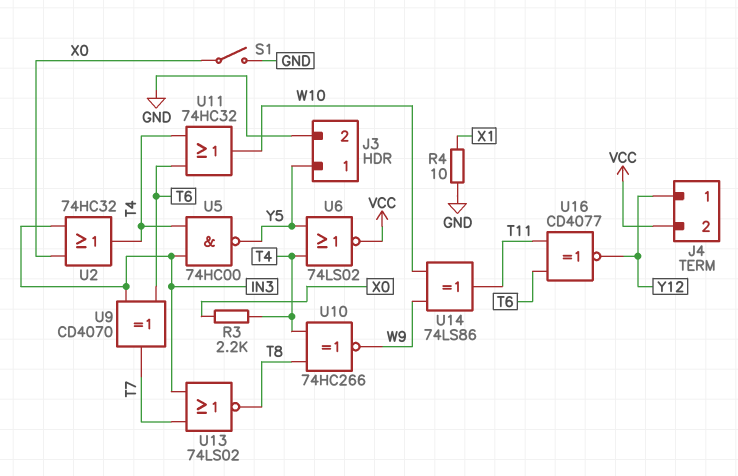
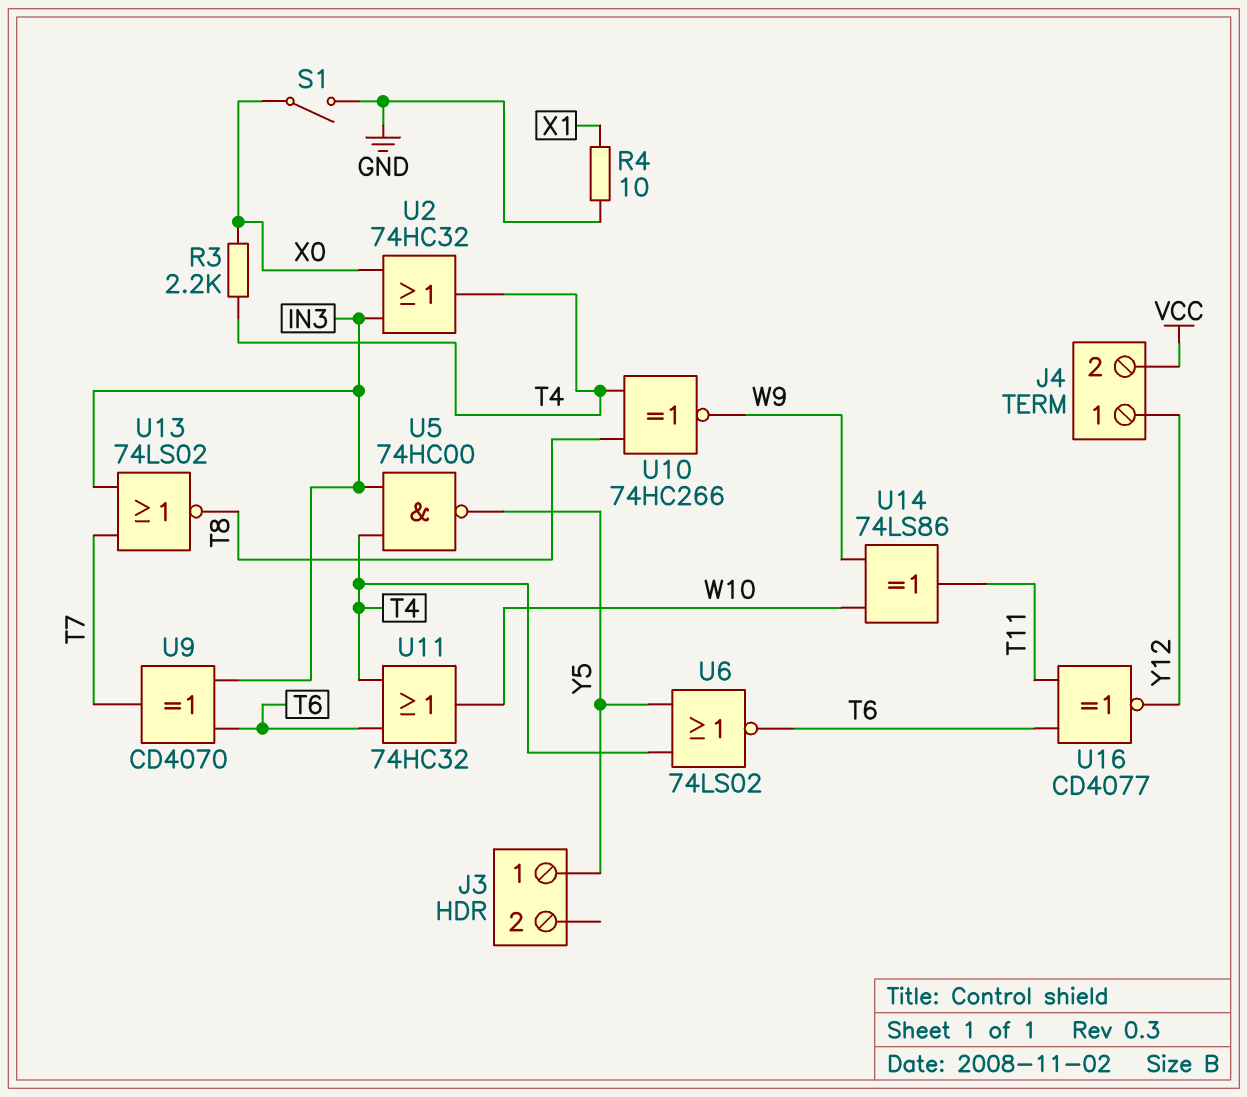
J3 pin 2: GND -> none
U6: NOR 74LS02 (in T4, in Y5, out VCC) -> NOR 74LS02 (in T4, in Y5, out T6)

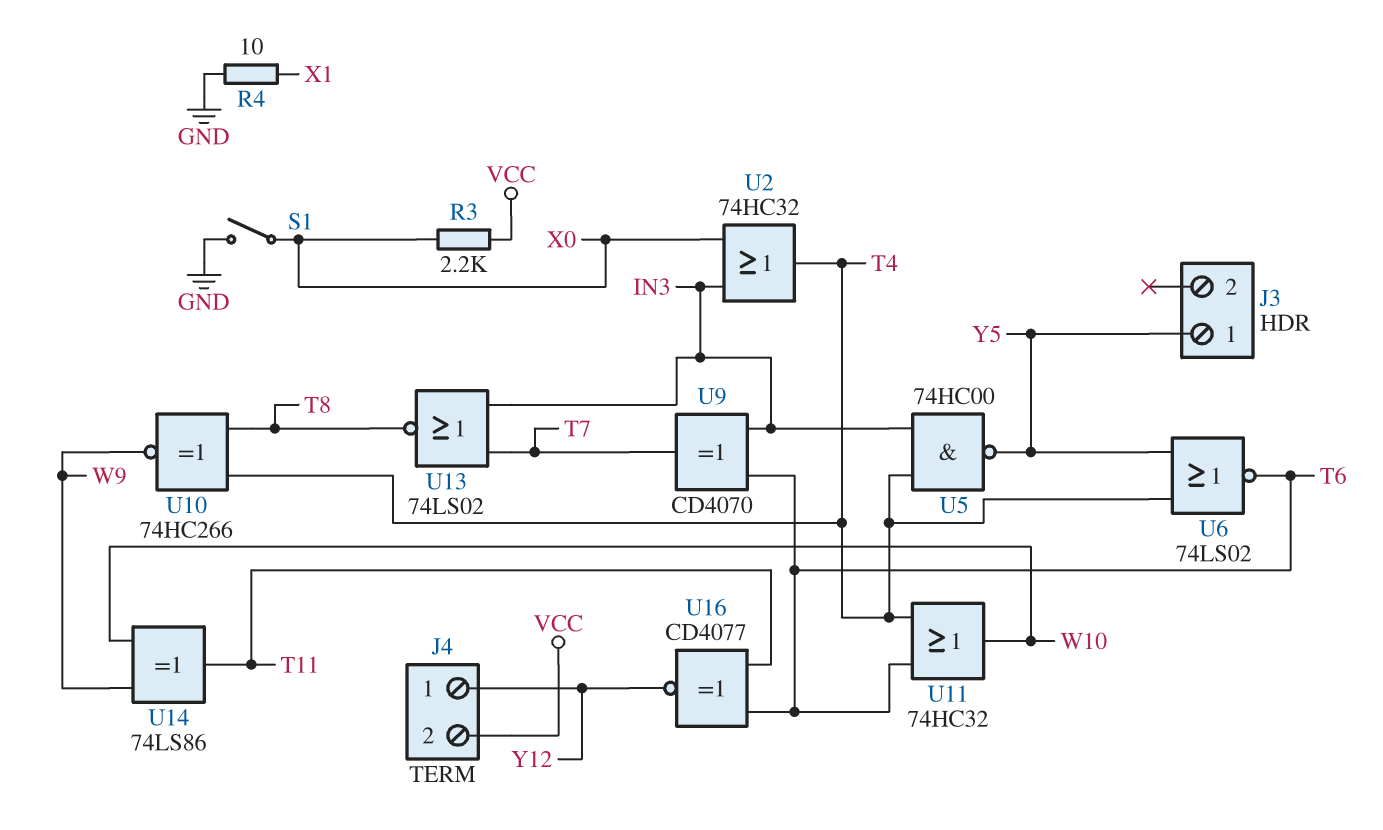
R3: 2.2k (T4, X0) -> 2.2k (VCC, X0)

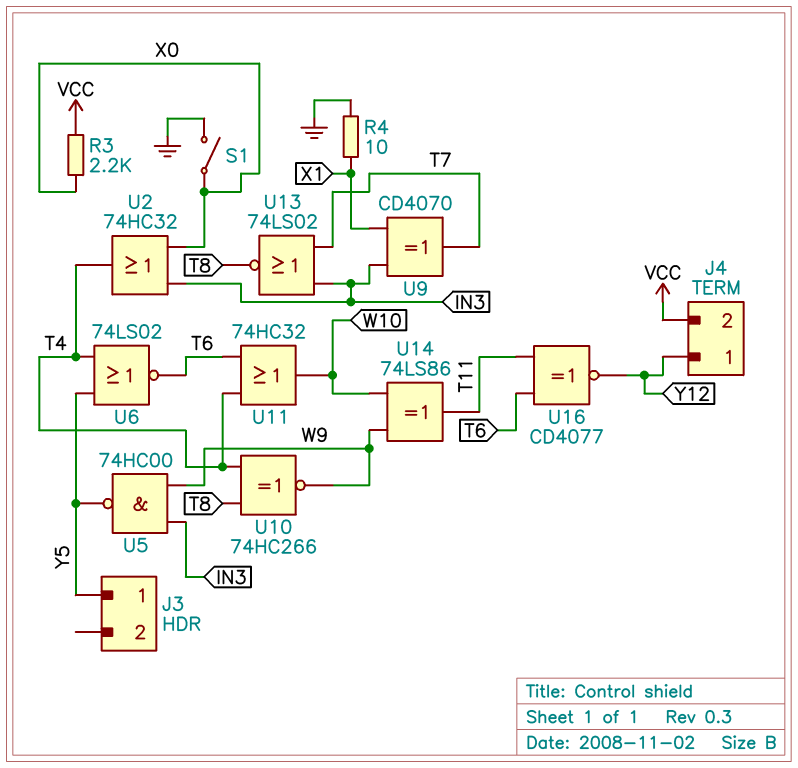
U5: NAND 74HC00 (in IN3, in T4, out Y5) -> NAND 74HC00 (in IN3, in W9, out Y5)
U9: XOR CD4070 (in IN3, in T6, out T7) -> XOR CD4070 (in IN3, in X1, out T7)

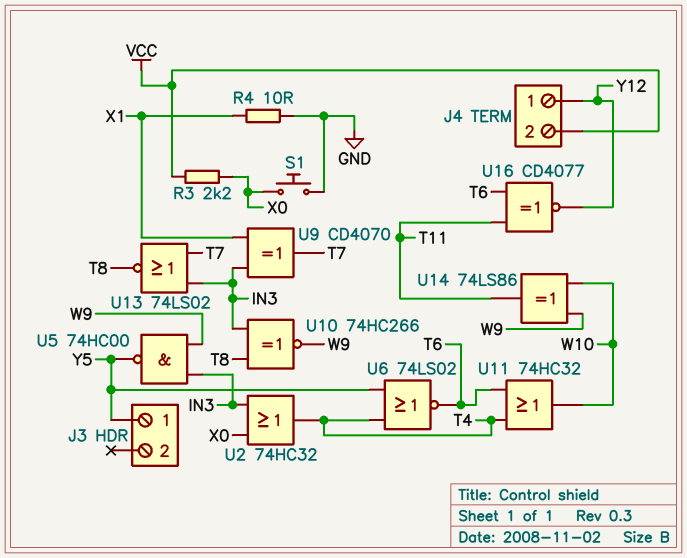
S1: switch (GND, X0) -> button (GND, X0)
U10: XNOR 74HC266 (in T4, in T8, out W9) -> XNOR 74HC266 (in IN3, in T8, out W9)

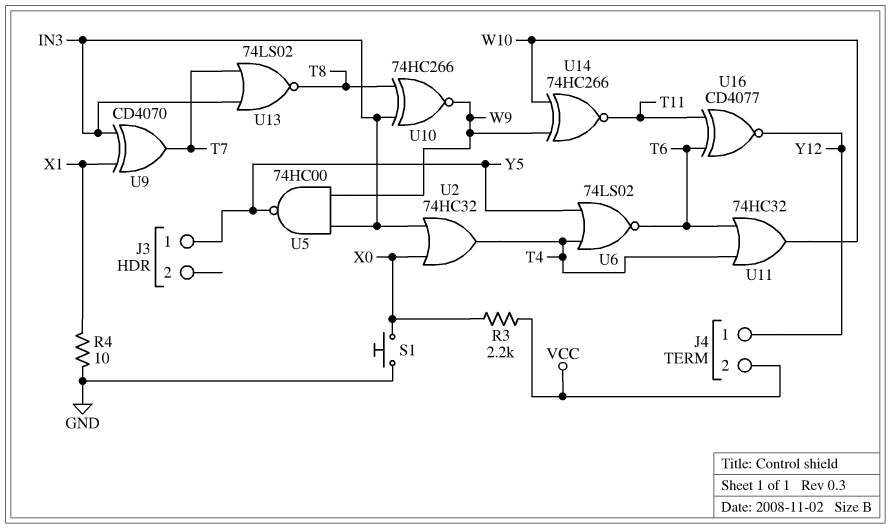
U14: XOR 74LS86 (in W9, in W10, out T11) -> XNOR 74HC266 (in W9, in W10, out T11)

